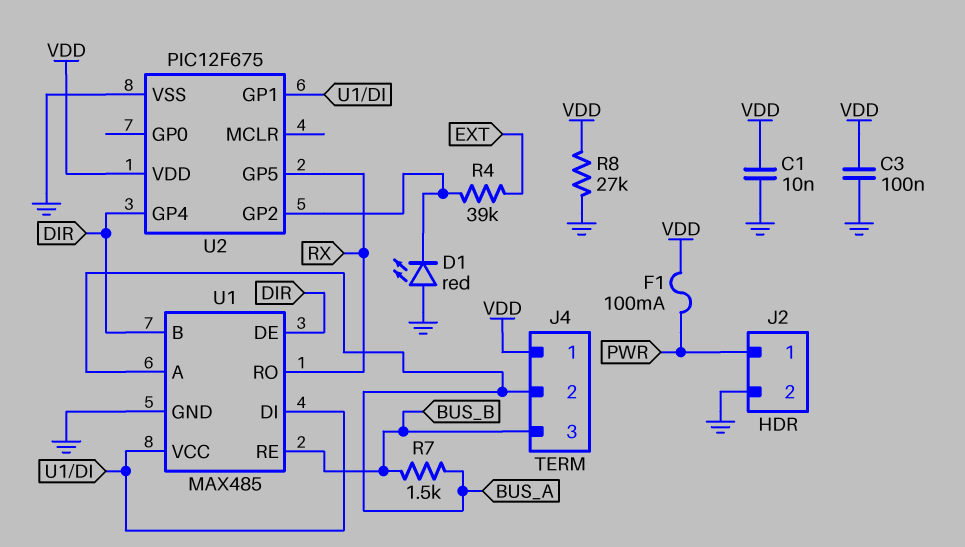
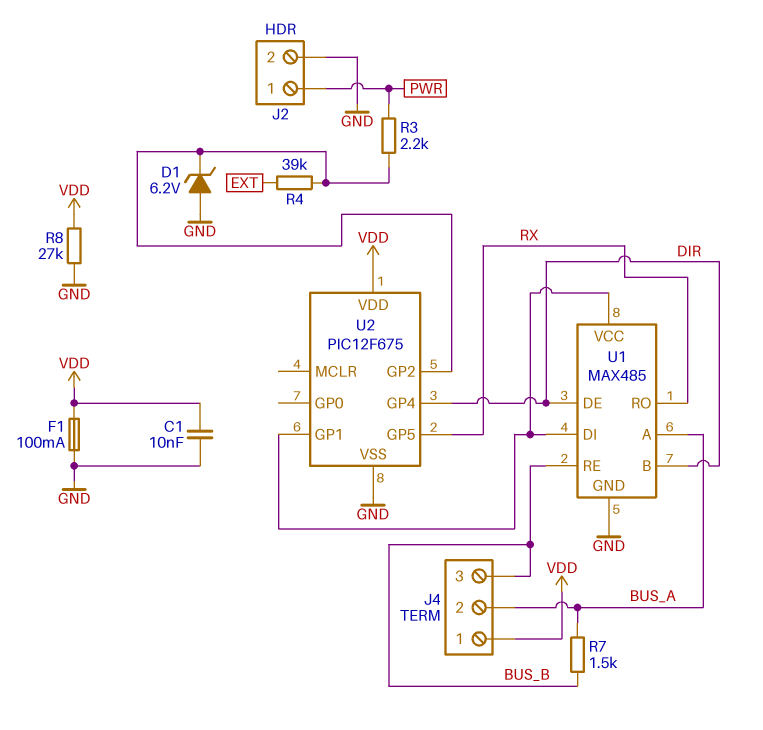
C3: 100nF (GND, VDD) -> none
D1: LED red (A GND, K U2/GP2) -> zener 6.2V (A GND, K U2/GP2)
F1: 100mA (PWR, VDD) -> 100mA (GND, VDD)
R3: none -> 2.2k (PWR, U2/GP2)

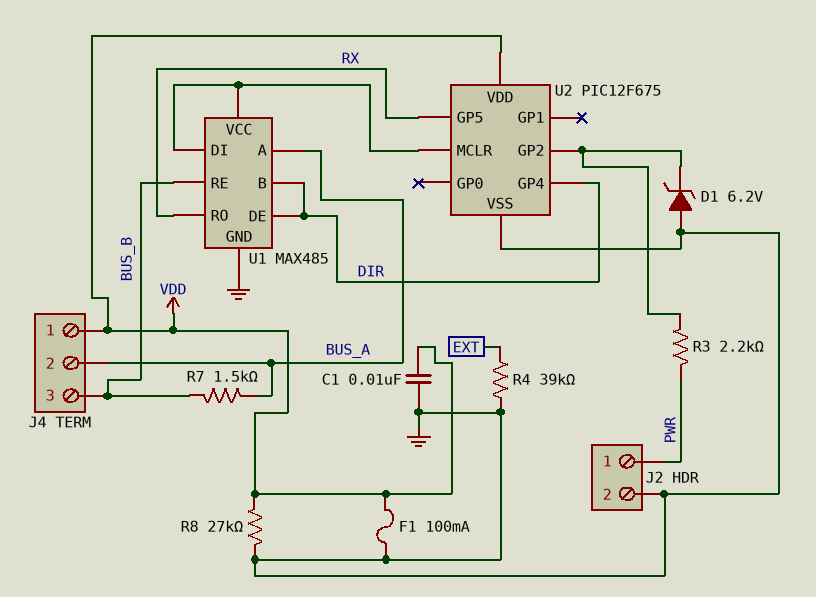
R4: 39k (EXT, U2/GP2) -> 39k (EXT, GND)
U2 pin GP1: U1/DI -> none
U2 pin MCLR: none -> U1/DI

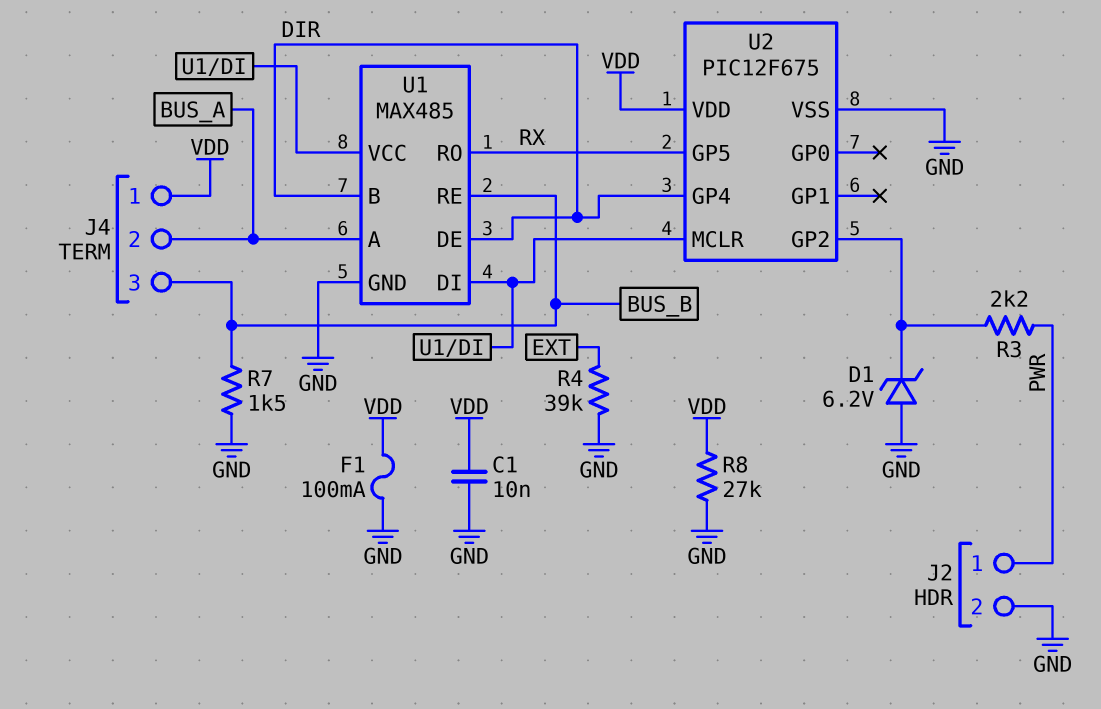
R7: 1.5k (BUS_A, BUS_B) -> 1.5k (BUS_B, GND)

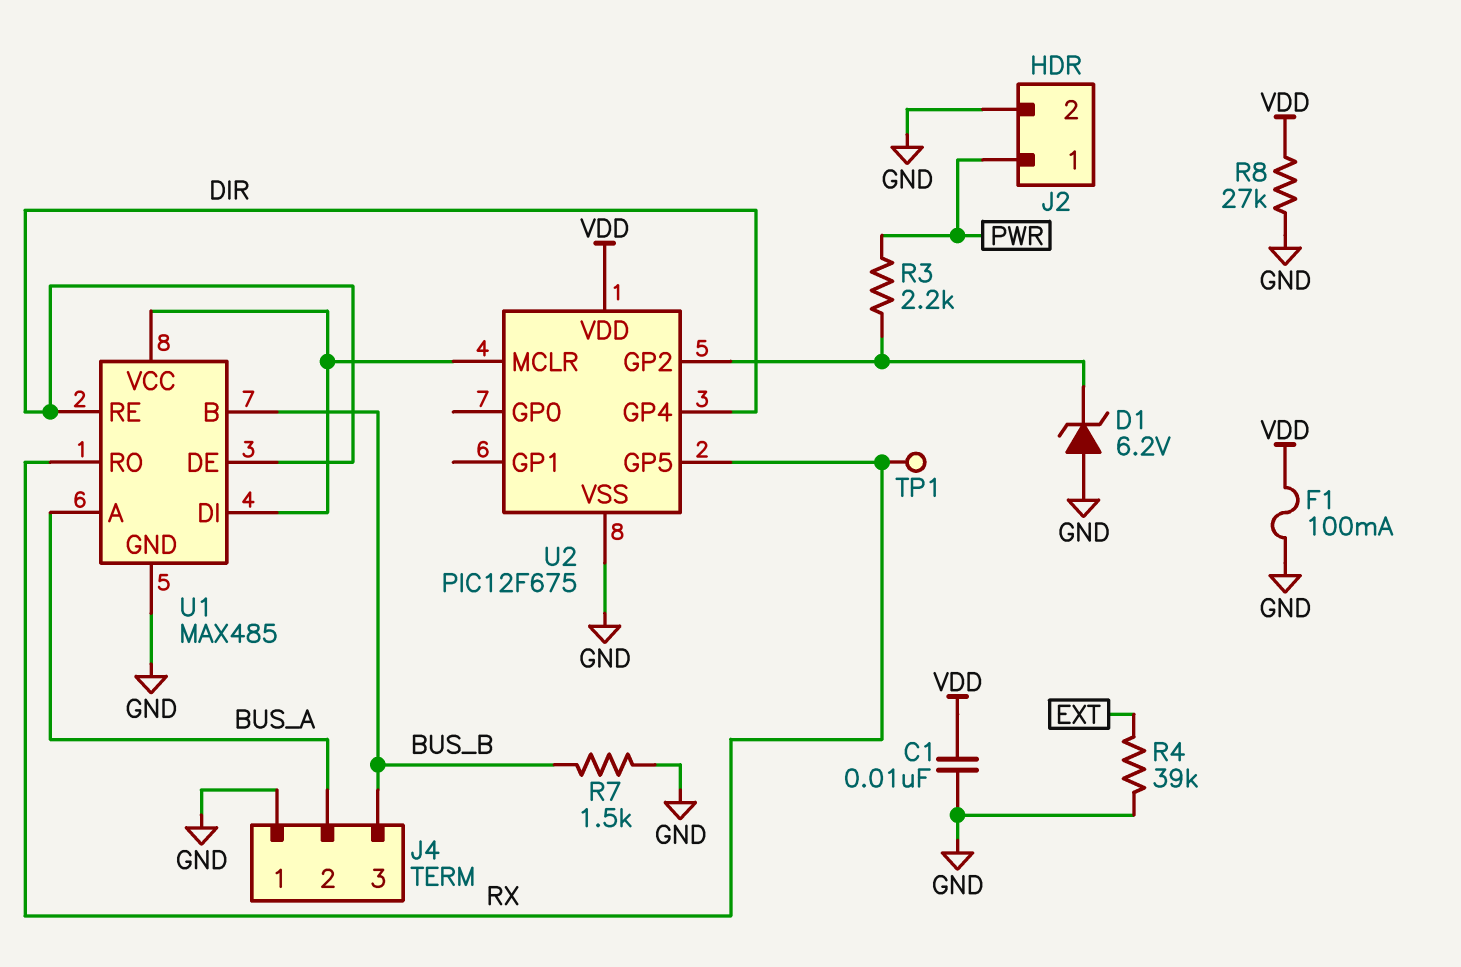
J4 pin 1: VDD -> GND
TP1: none -> test point (RX)
U1 pin B: DIR -> BUS_B
U1 pin RE: BUS_B -> DIR

